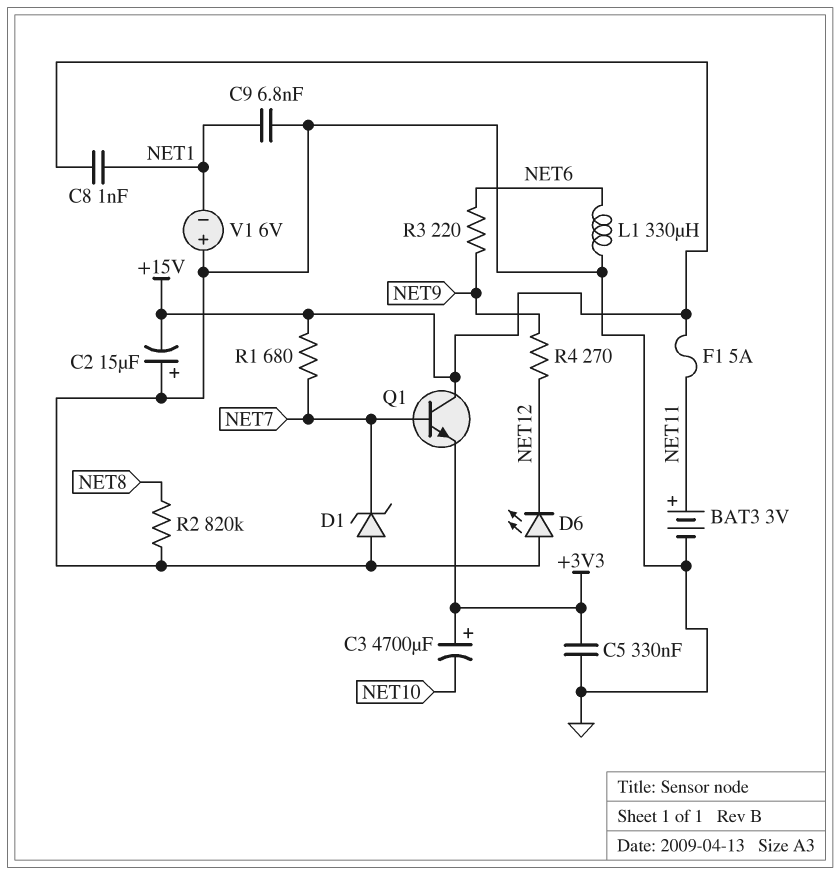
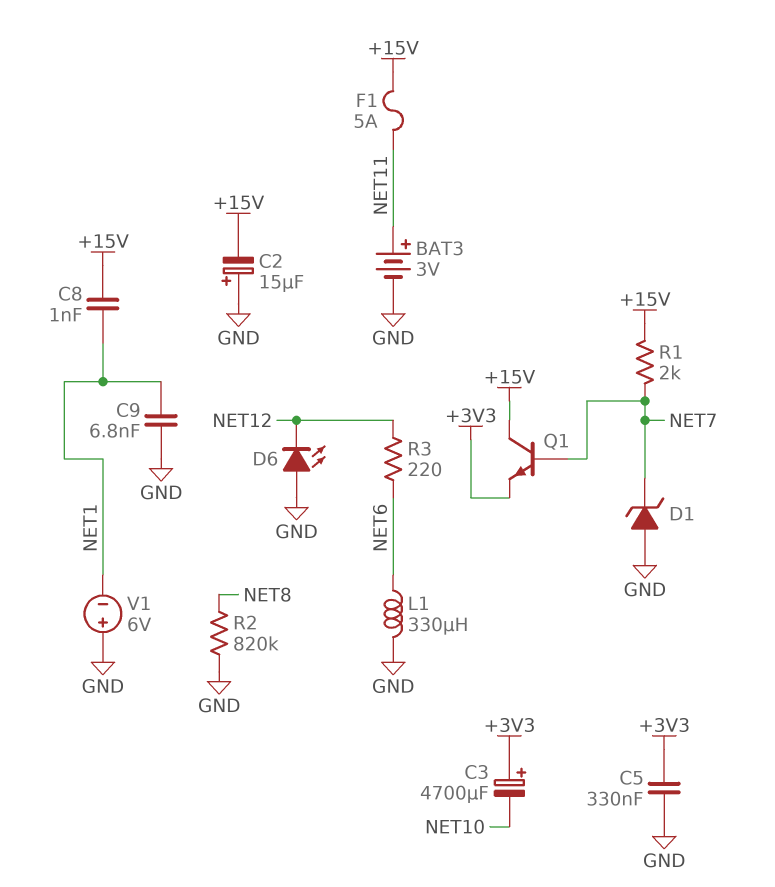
R1: 680 (+15V, NET7) -> 2k (+15V, NET7)
R3: 220 (NET6, NET9) -> 220 (NET6, NET12)
R4: 270 (NET9, NET12) -> none

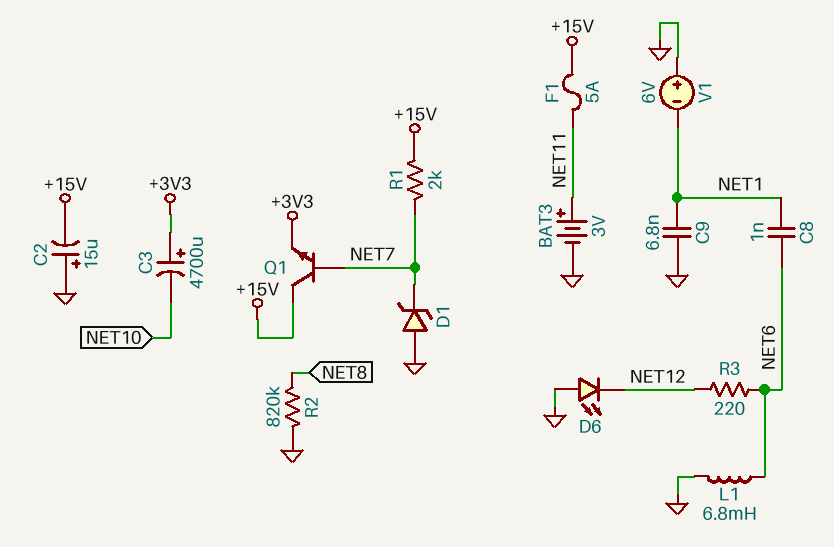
C5: 330nF (+3V3, GND) -> none
C8: 1nF (+15V, NET1) -> 1nF (NET1, NET6)
L1: 330uH (GND, NET6) -> 6.8mH (GND, NET6)

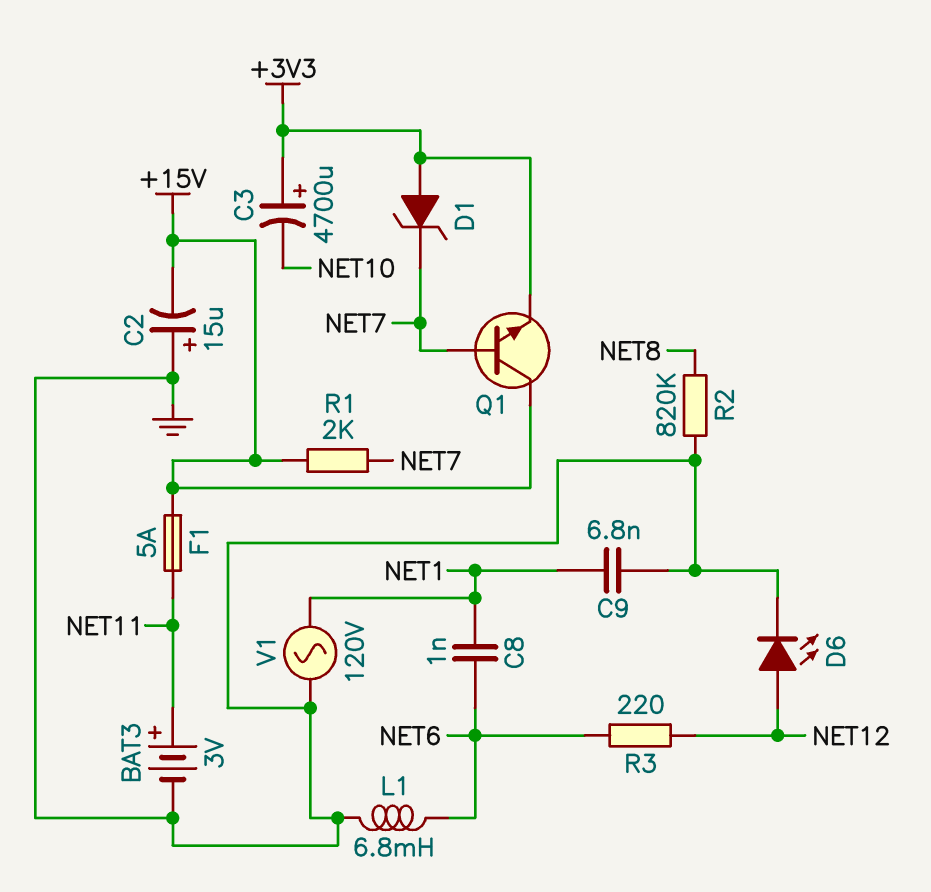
D1: zener (A GND, K NET7) -> zener (A +3V3, K NET7)
D6: LED (A GND, K NET12) -> LED (A NET12, K GND)
V1: 6V (plus GND, minus NET1) -> AC 120V (GND, NET1)

